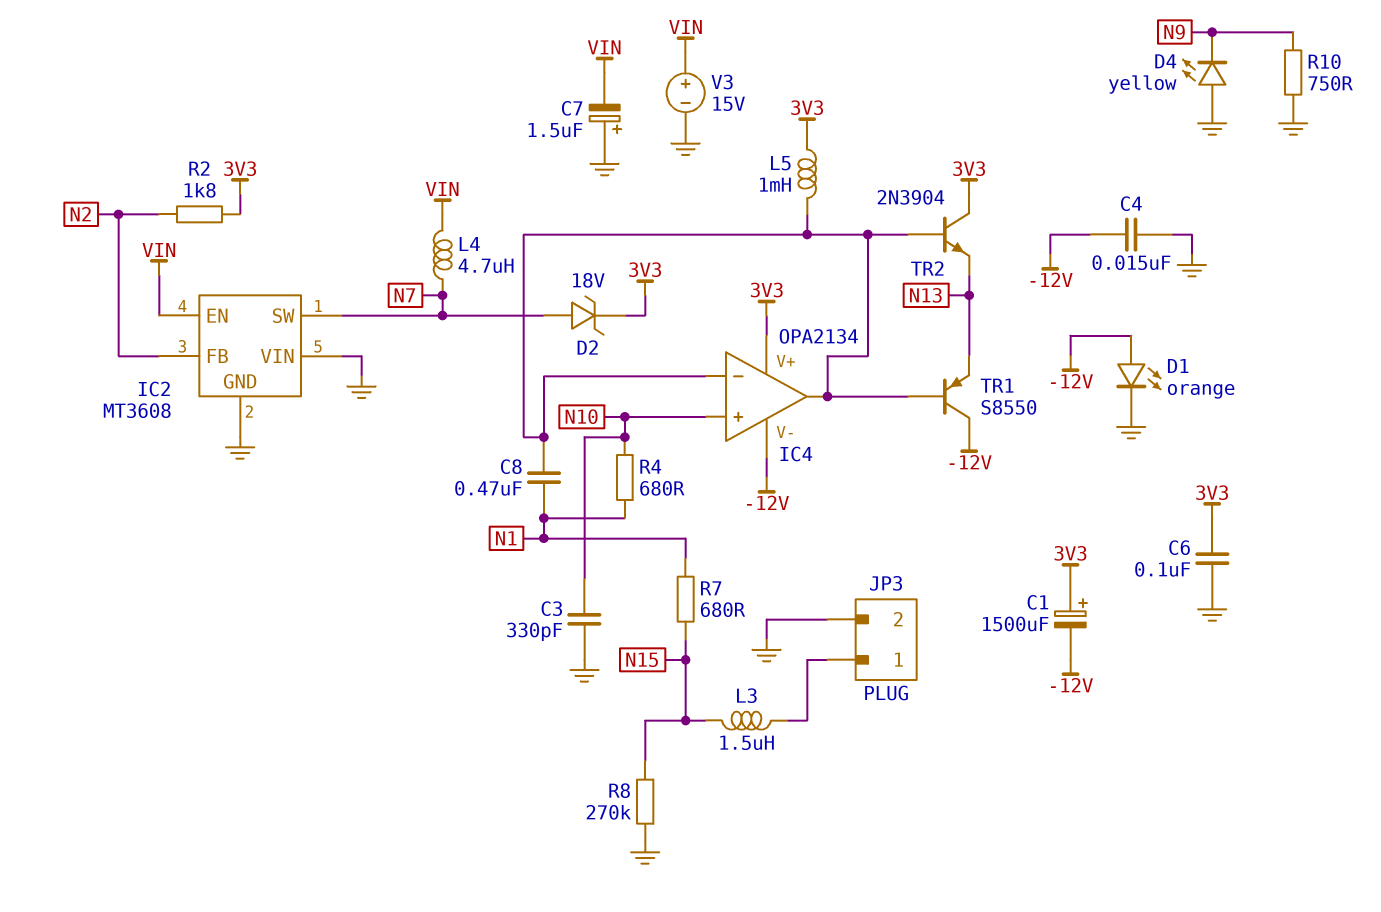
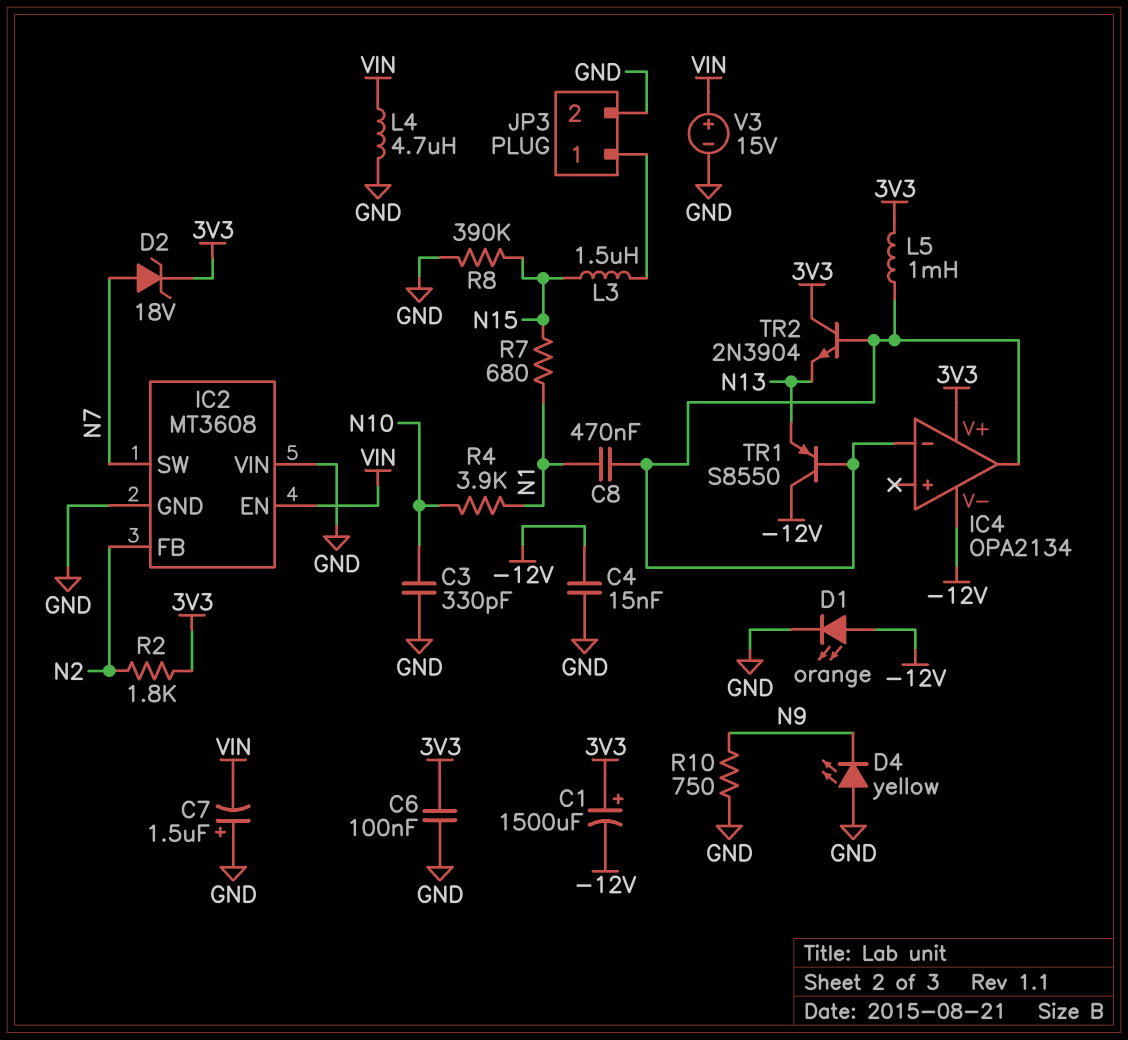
IC4 pin in+: N10 -> none
L4: 4.7uH (N7, VIN) -> 4.7uH (GND, VIN)
R4: 680 (N1, N10) -> 3.9k (N1, N10)
R8: 270k (GND, N15) -> 390k (GND, N15)

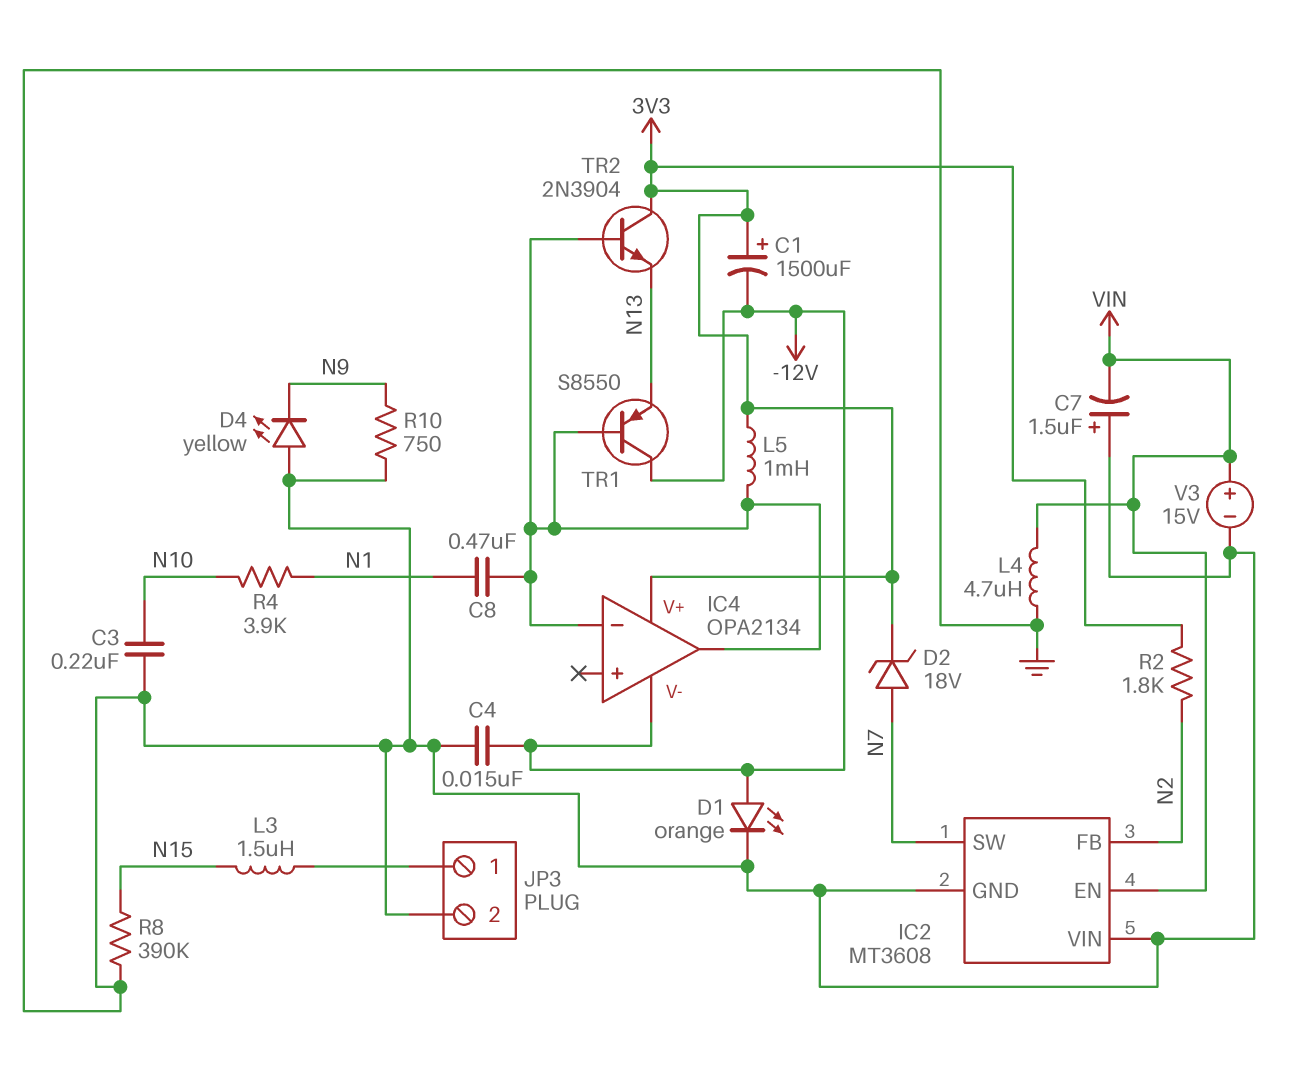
C3: 330pF (GND, N10) -> 220nF (GND, N10)
C6: 100nF (3V3, GND) -> none
R7: 680 (N1, N15) -> none

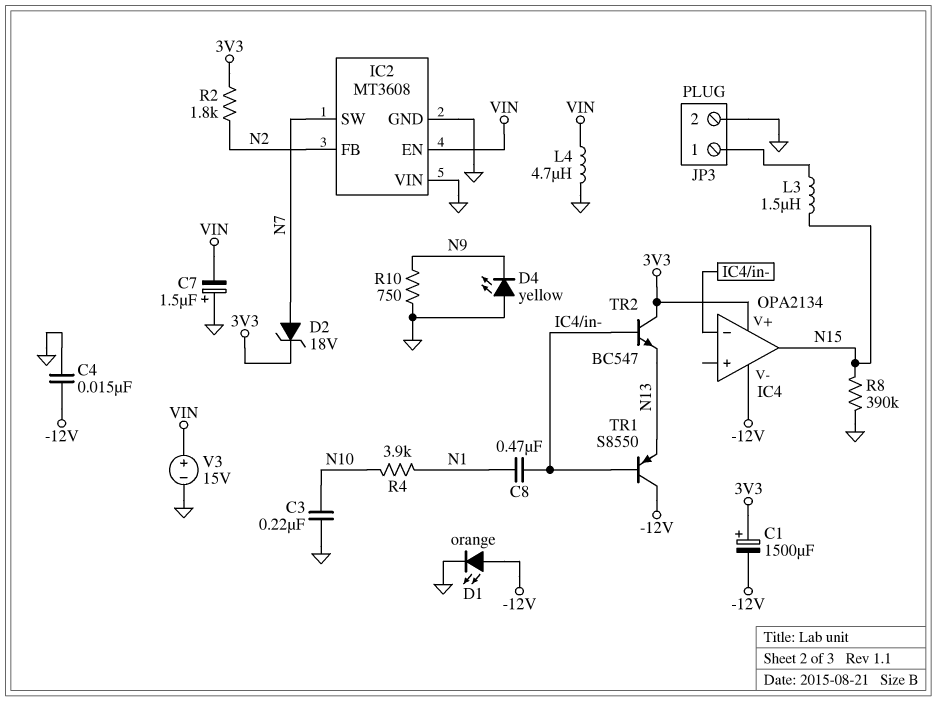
IC4 pin out: IC4/in- -> N15
L5: 1mH (3V3, IC4/in-) -> none
TR2: NPN 2N3904 (B IC4/in-, C 3V3, E N13) -> NPN BC547 (B IC4/in-, C 3V3, E N13)

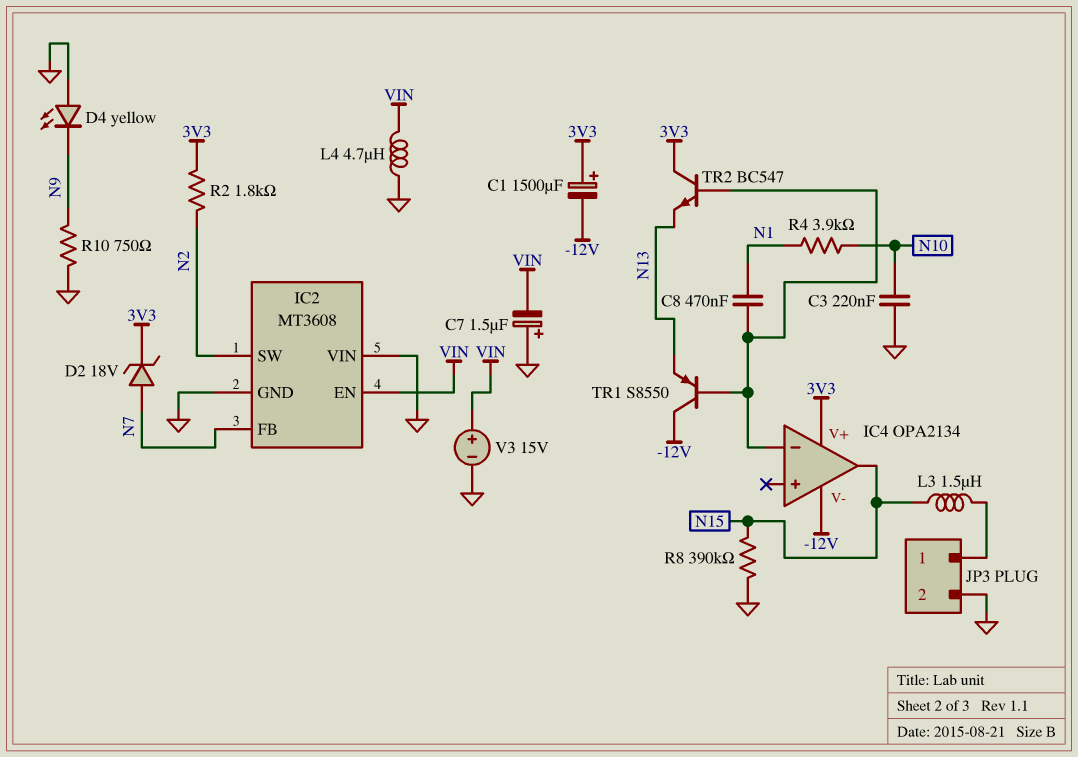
C4: 15nF (-12V, GND) -> none
D1: LED orange (A -12V, K GND) -> none
IC2 pin FB: N2 -> N7
IC2 pin SW: N7 -> N2

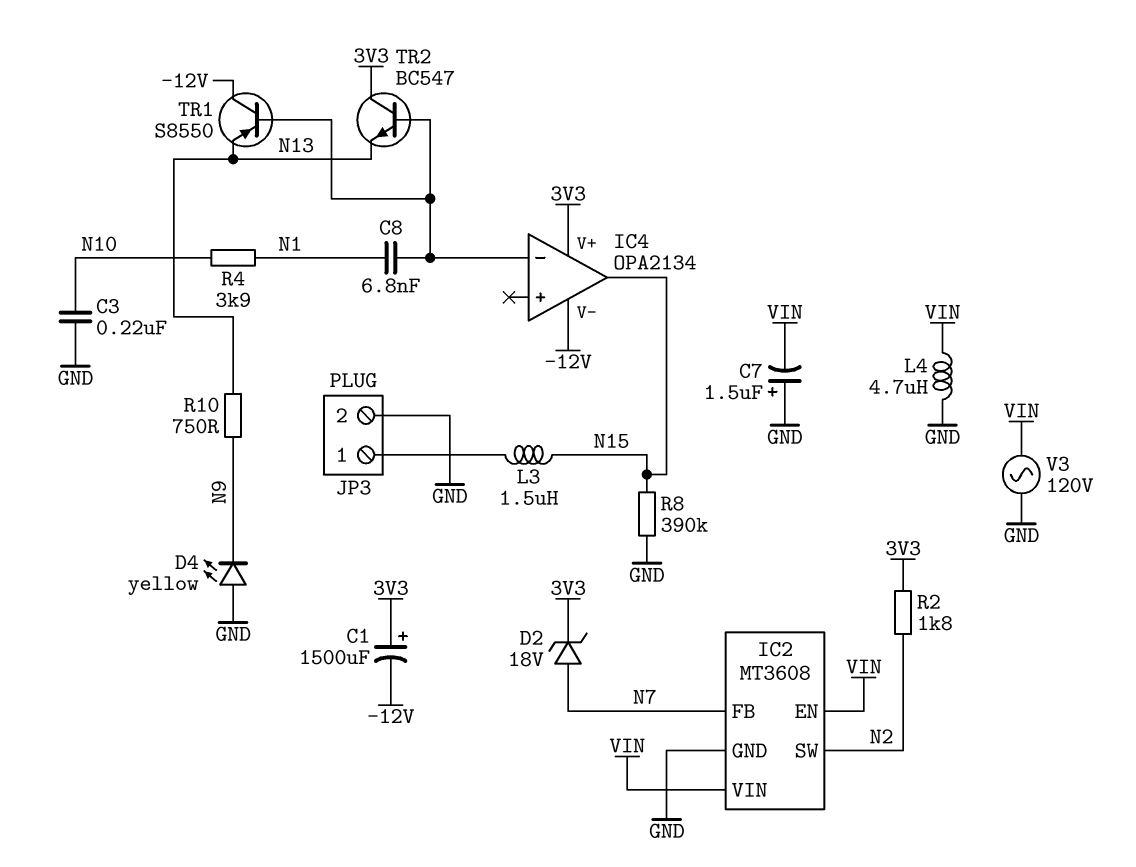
C8: 470nF (IC4/in-, N1) -> 6.8nF (IC4/in-, N1)
IC2 pin VIN: GND -> VIN
R10: 750 (GND, N9) -> 750 (N9, N13)
V3: 15V (plus VIN, minus GND) -> AC 120V (GND, VIN)

